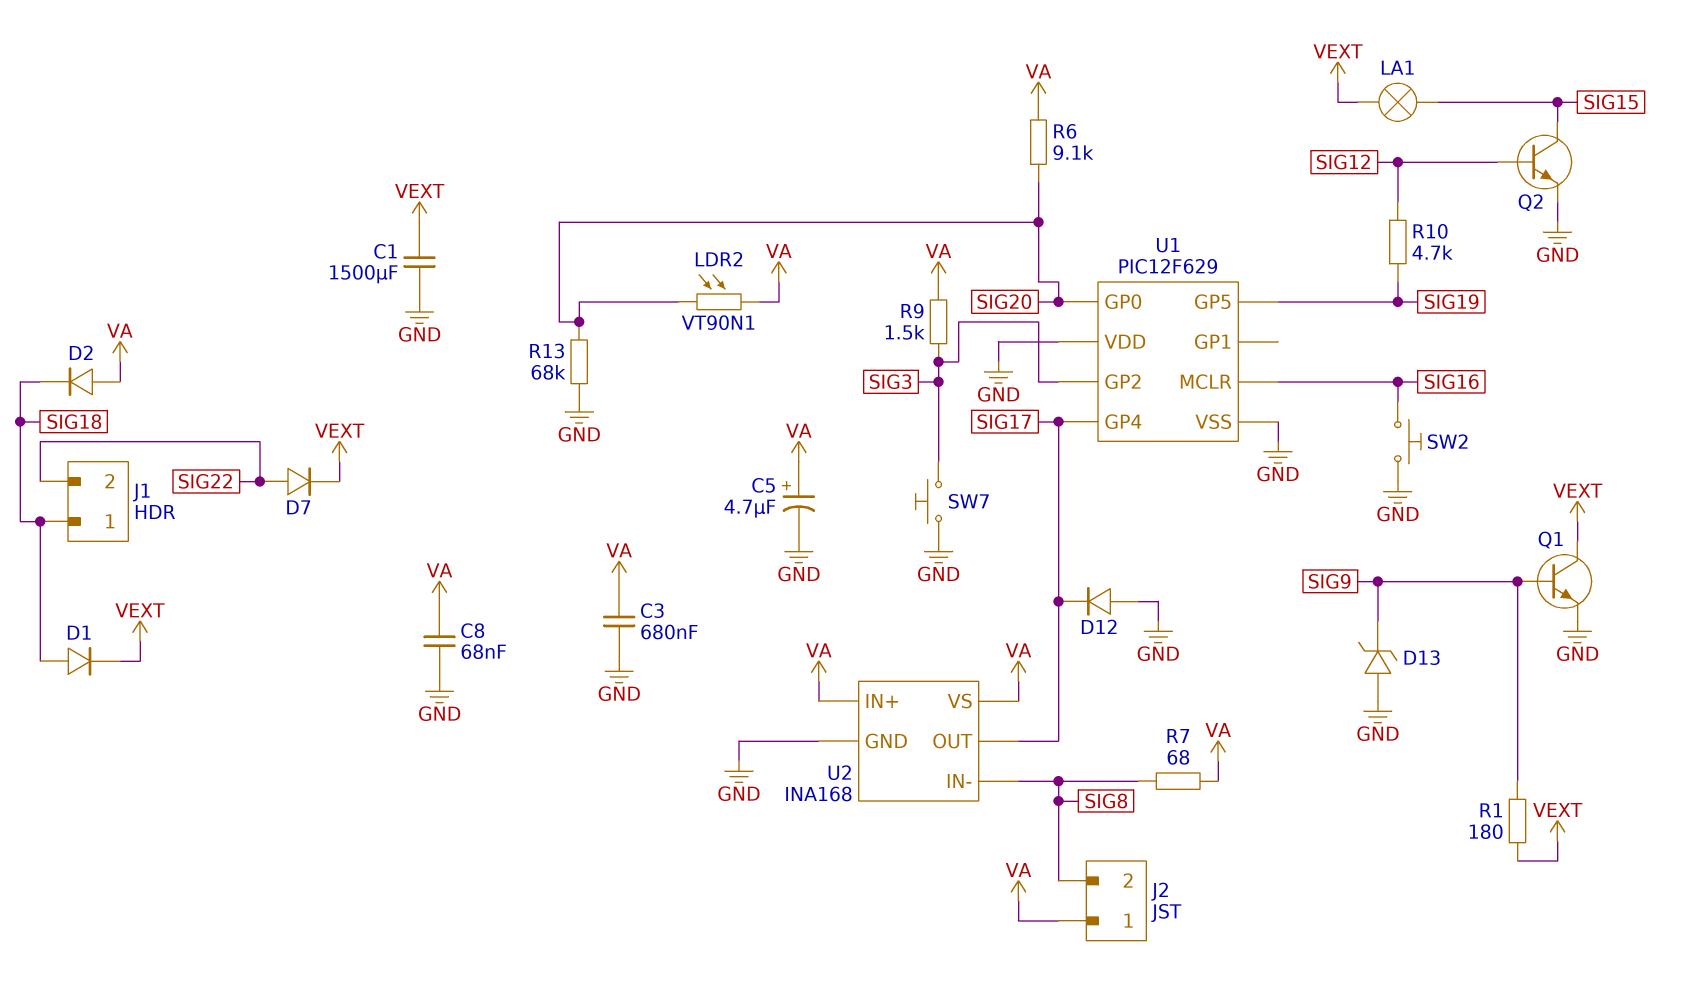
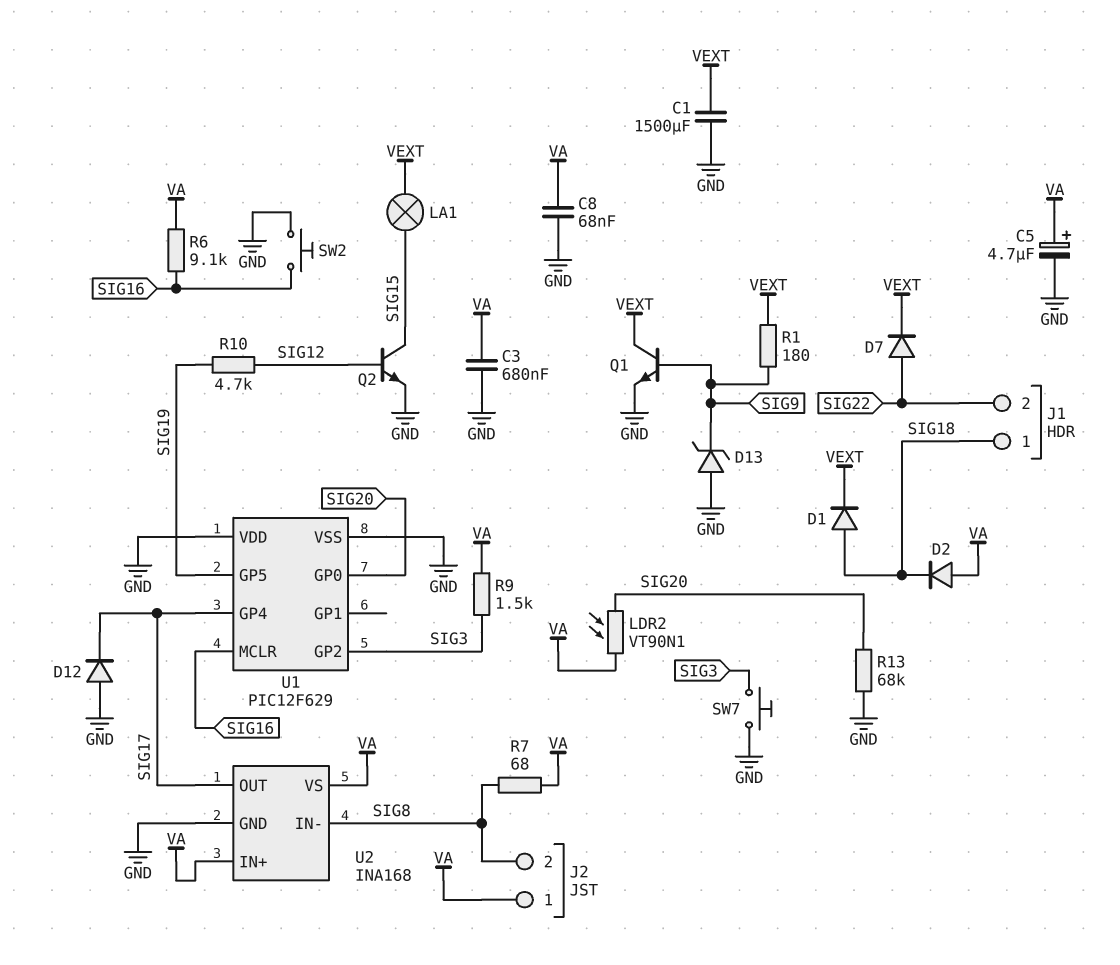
R6: 9.1k (SIG20, VA) -> 9.1k (SIG16, VA)

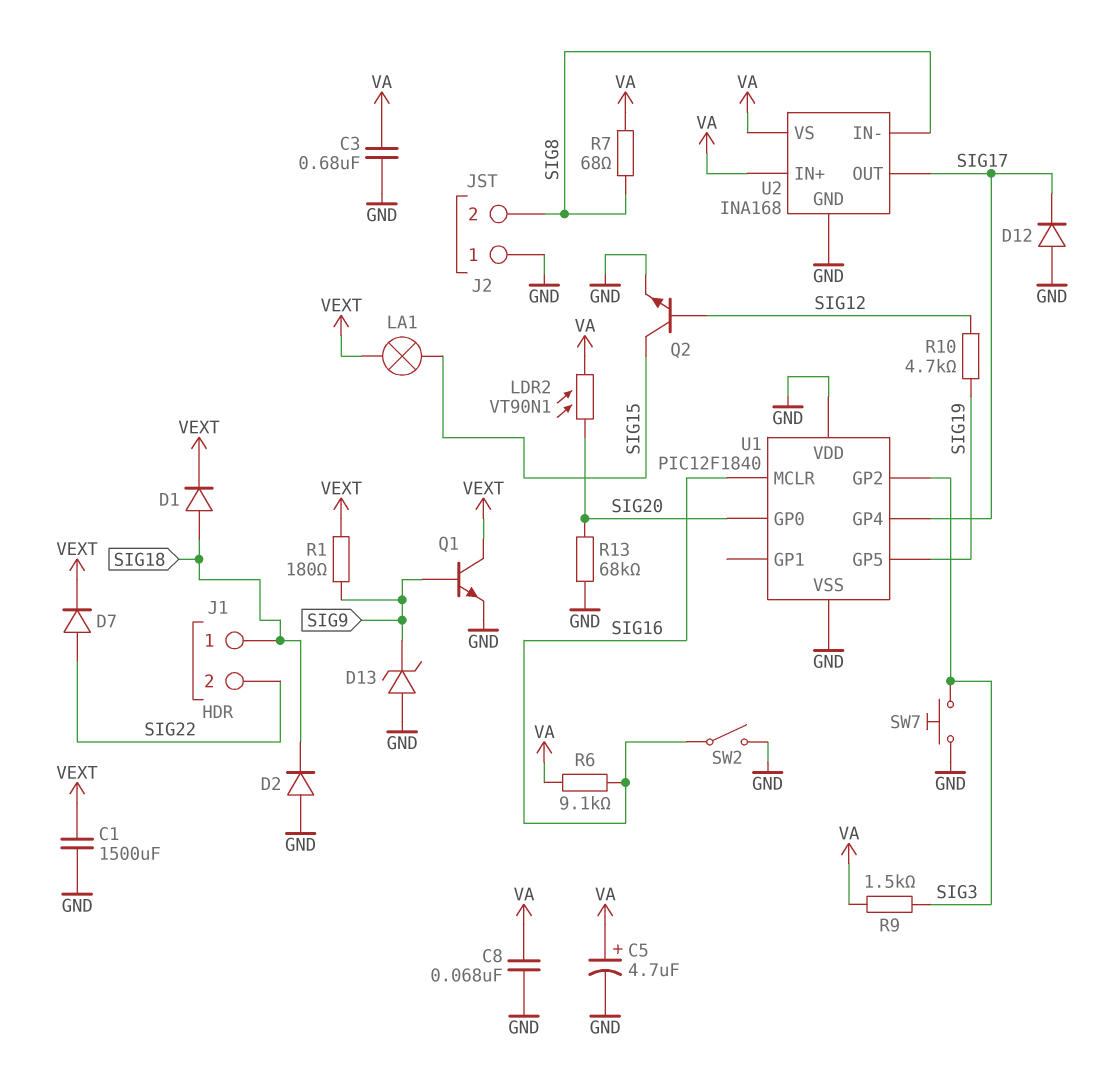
D2: diode (A VA, K SIG18) -> diode (A GND, K SIG18)
J2 pin 1: VA -> GND
SW2: button (GND, SIG16) -> switch (GND, SIG16)
U1: PIC12F629 -> PIC12F1840

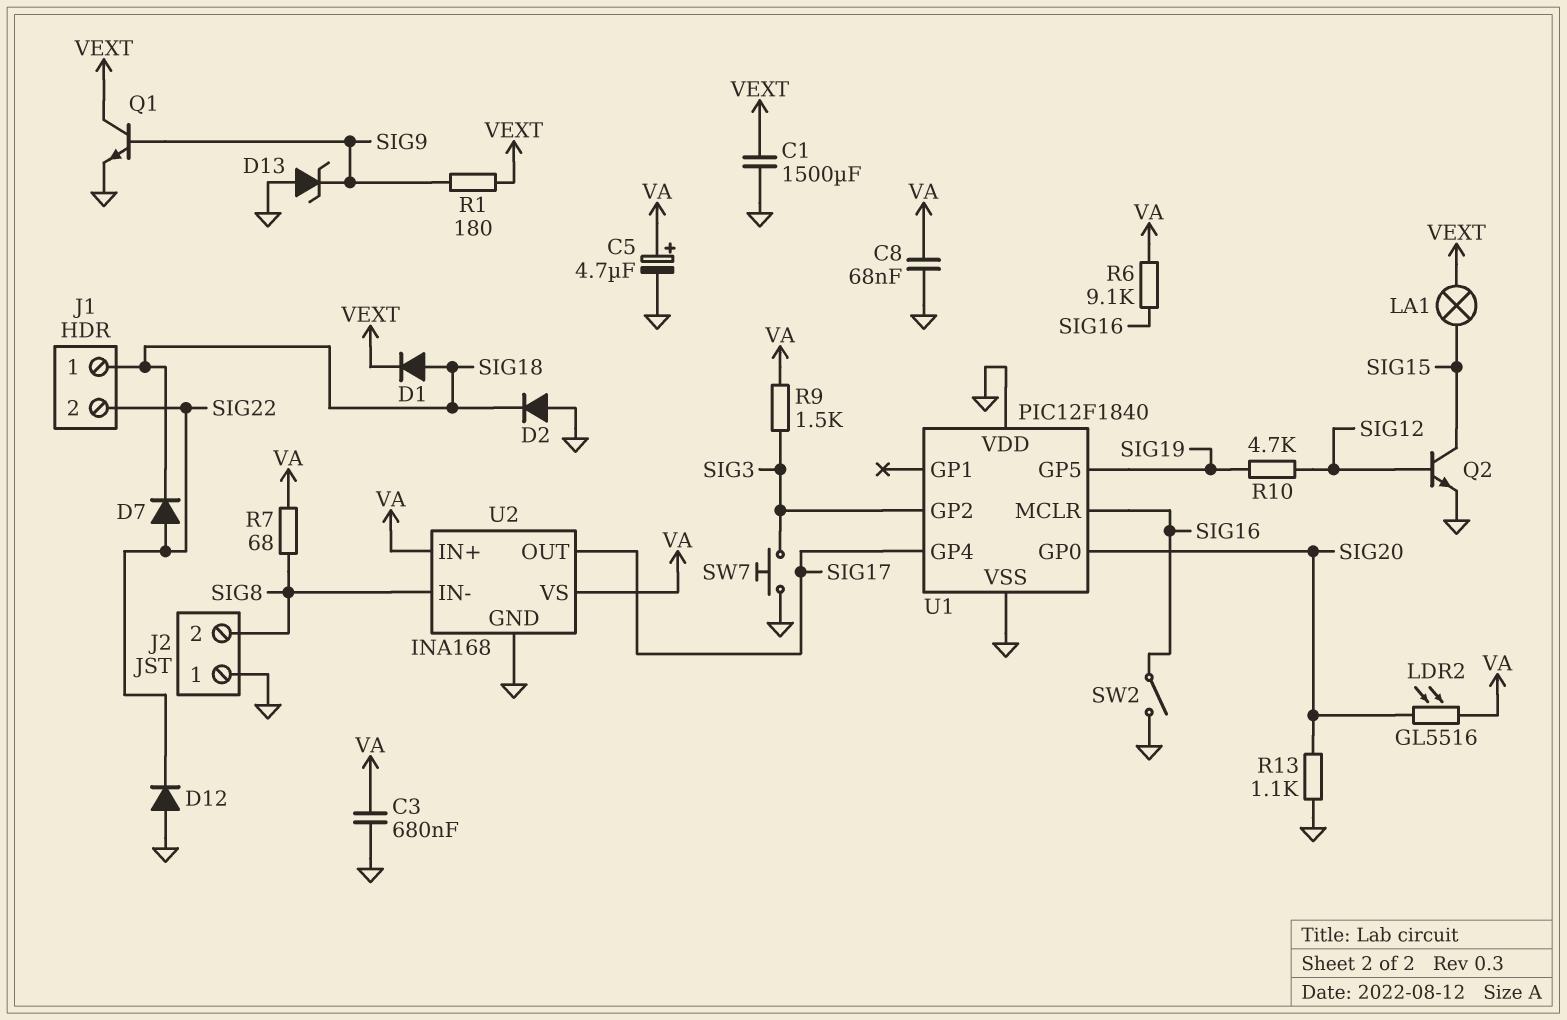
D7: diode (A SIG22, K VEXT) -> diode (A SIG22, K SIG18)
D12: diode (A GND, K SIG17) -> diode (A GND, K SIG22)
LDR2: VT90N1 (SIG20, VA) -> GL5516 (SIG20, VA)
R13: 68k (GND, SIG20) -> 1.1k (GND, SIG20)

